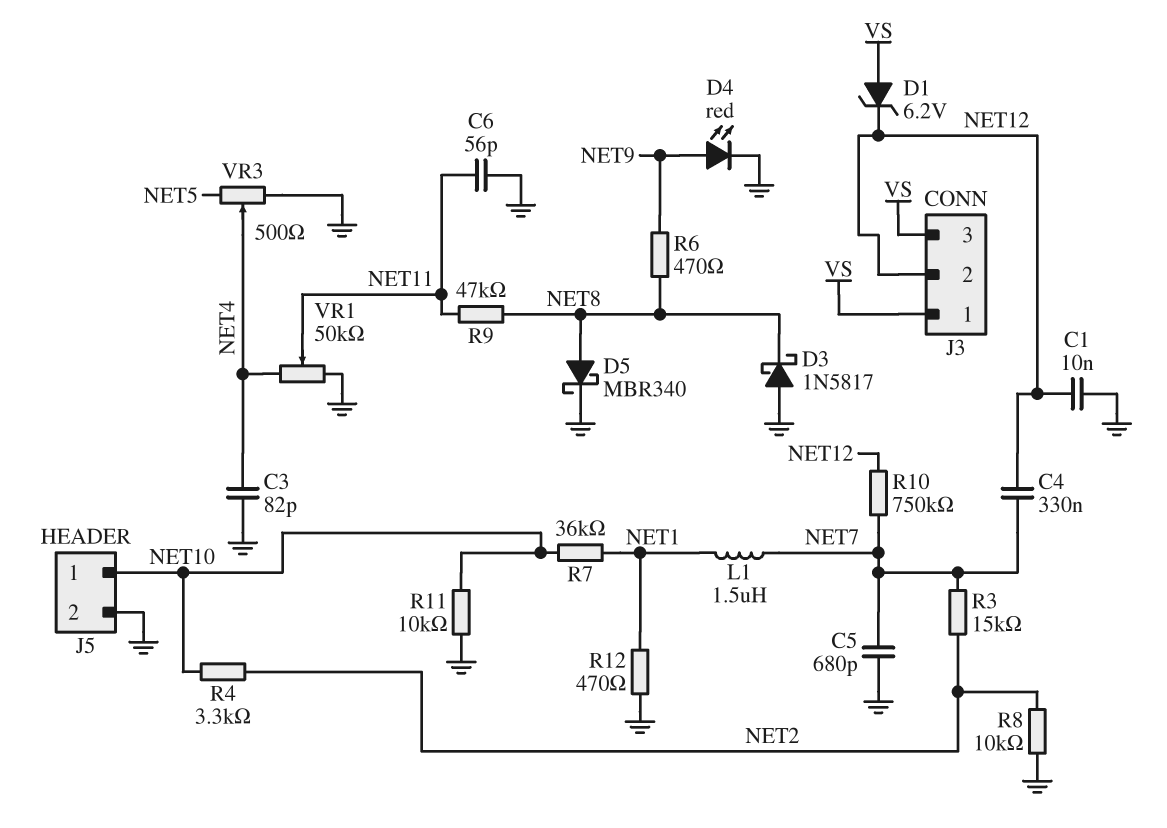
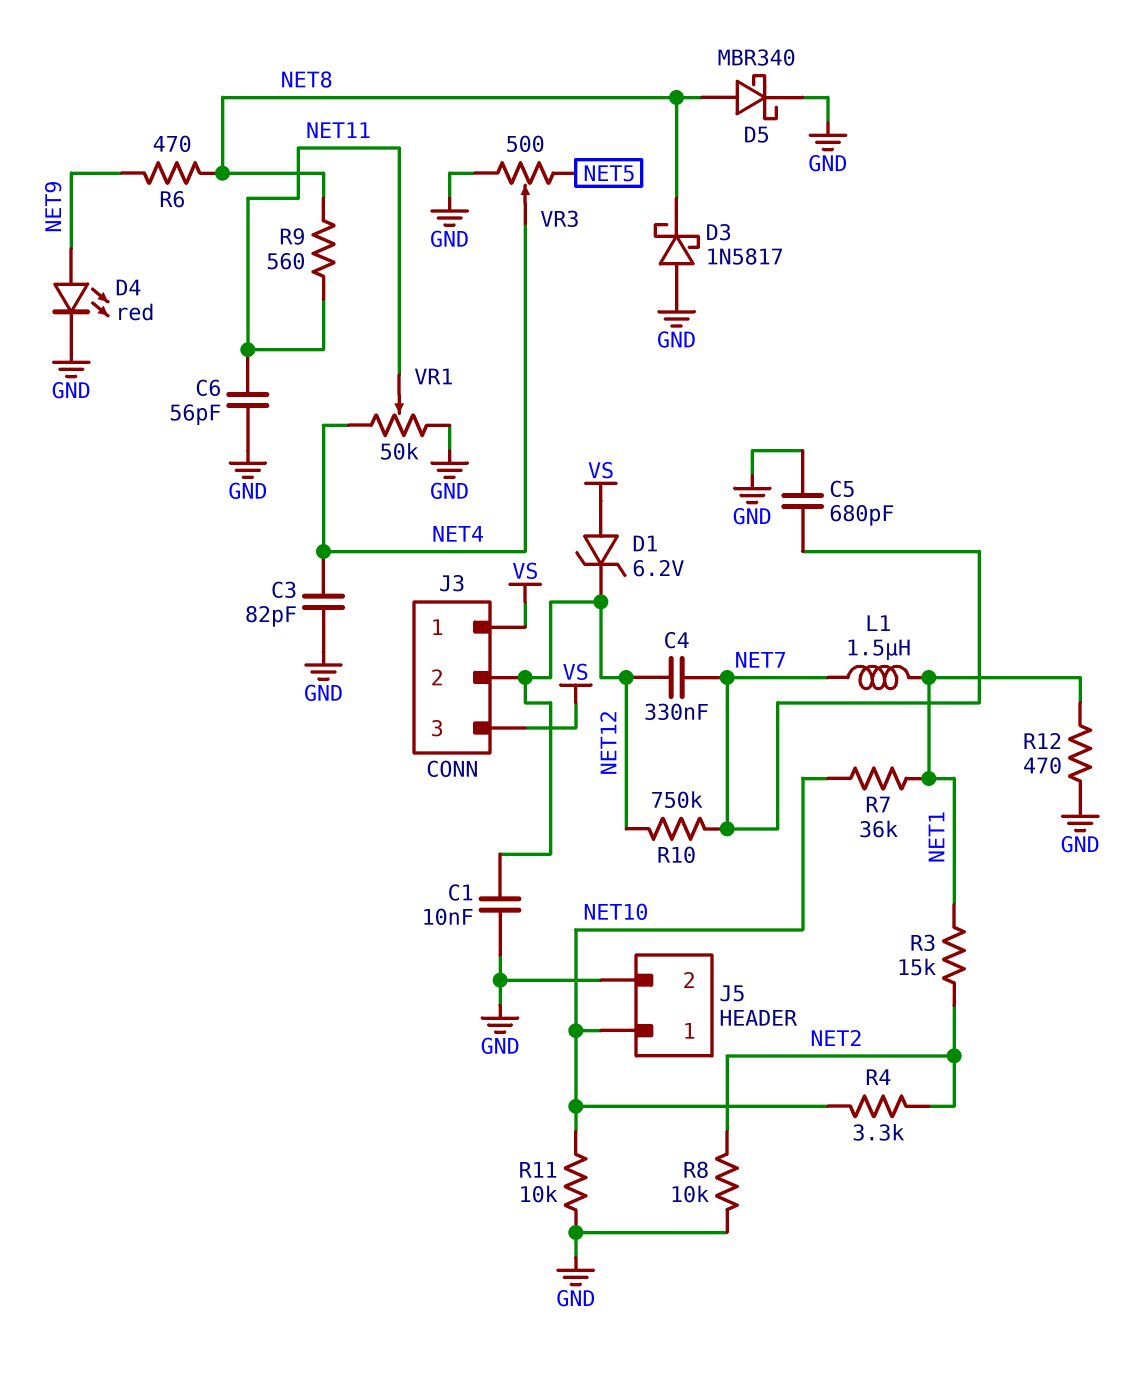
R3: 15k (NET2, NET7) -> 15k (NET1, NET2)
R9: 47k (NET8, NET11) -> 560 (NET8, NET11)

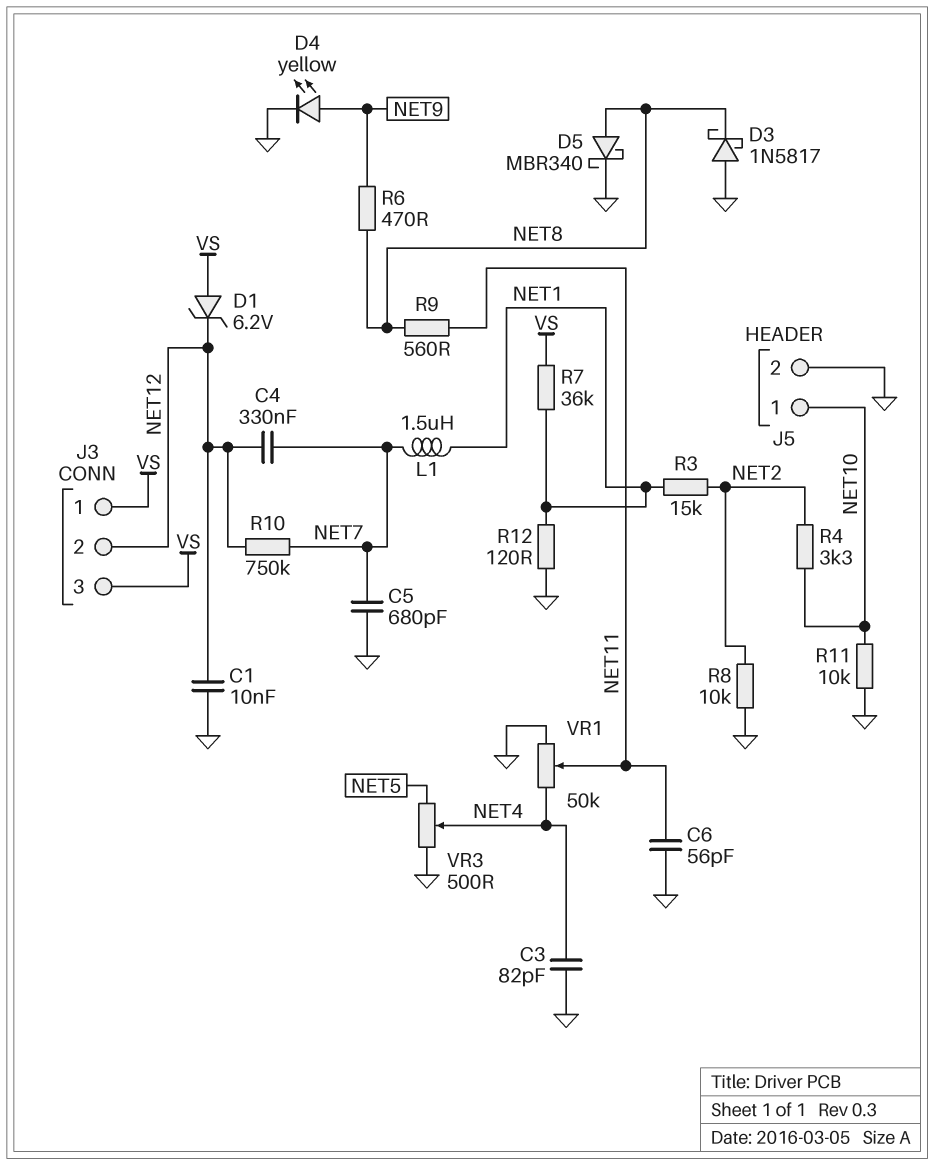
D4: LED red (A NET9, K GND) -> LED yellow (A NET9, K GND)
R7: 36k (NET1, NET10) -> 36k (NET1, VS)
R12: 470 (GND, NET1) -> 120 (GND, NET1)

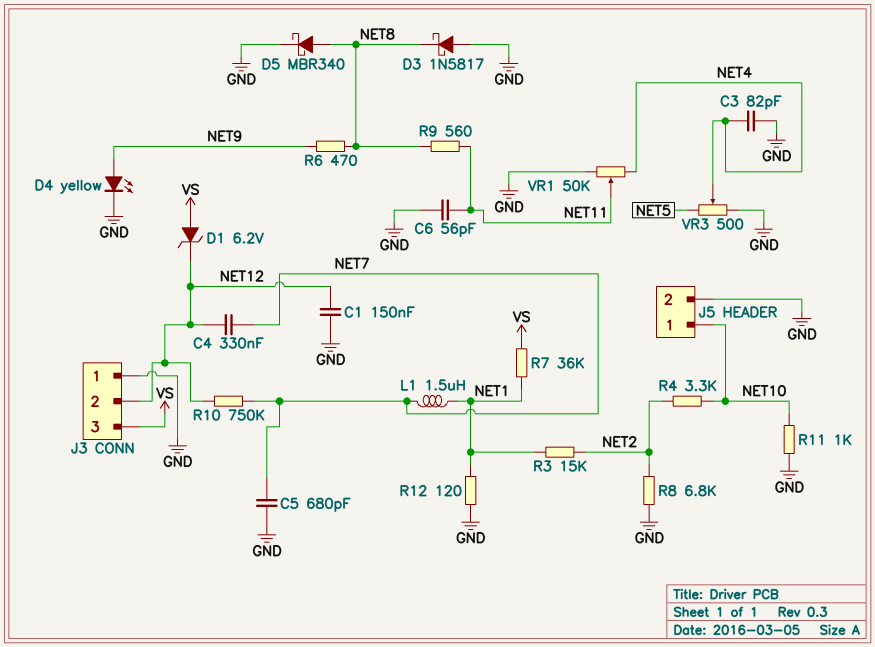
C1: 10nF (GND, NET12) -> 150nF (GND, NET12)
J3 pin 1: VS -> GND
R8: 10k (GND, NET2) -> 6.8k (GND, NET2)
R11: 10k (GND, NET10) -> 1k (GND, NET10)

